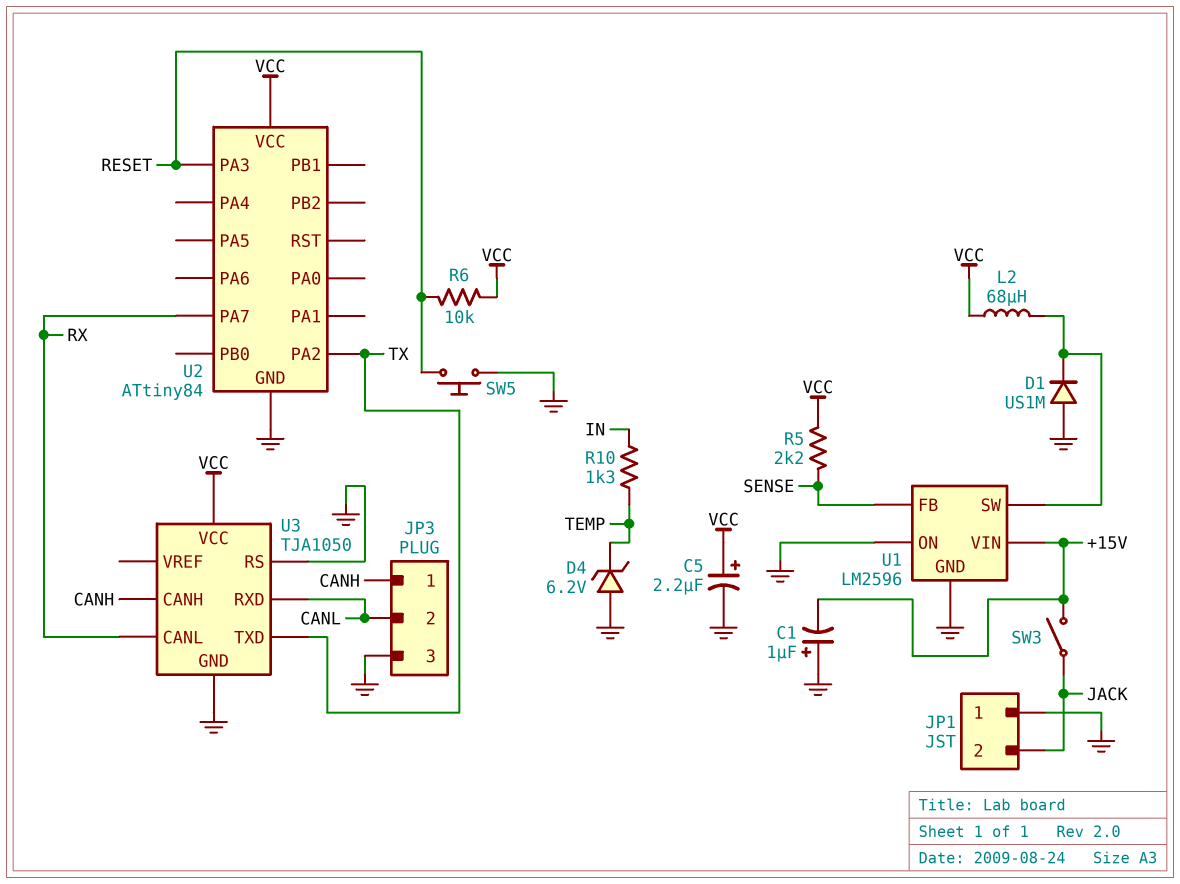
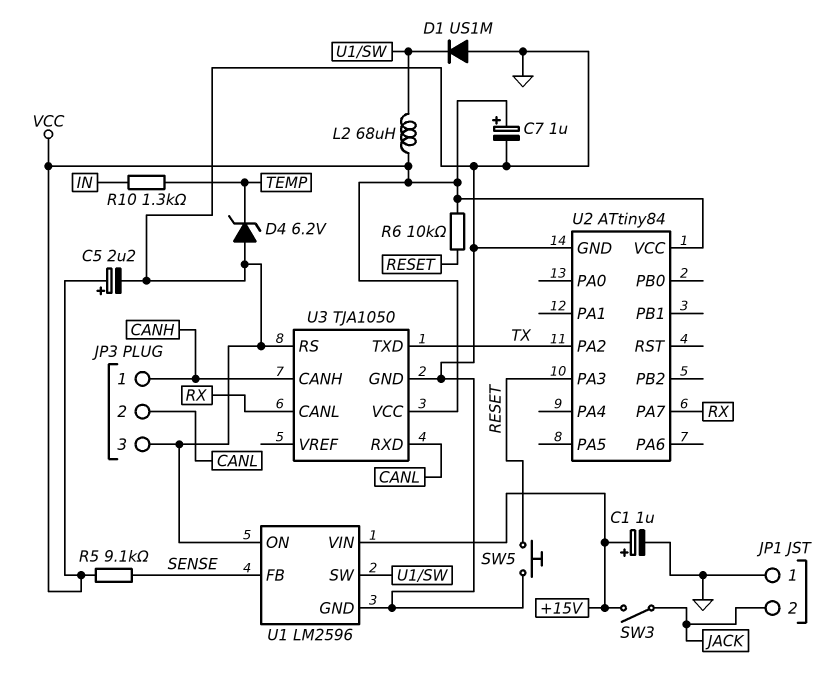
C1: 1uF (plus GND, minus +15V) -> 1uF (plus +15V, minus GND)
C7: none -> 1uF (plus VCC, minus GND)
R5: 2.2k (SENSE, VCC) -> 9.1k (SENSE, VCC)

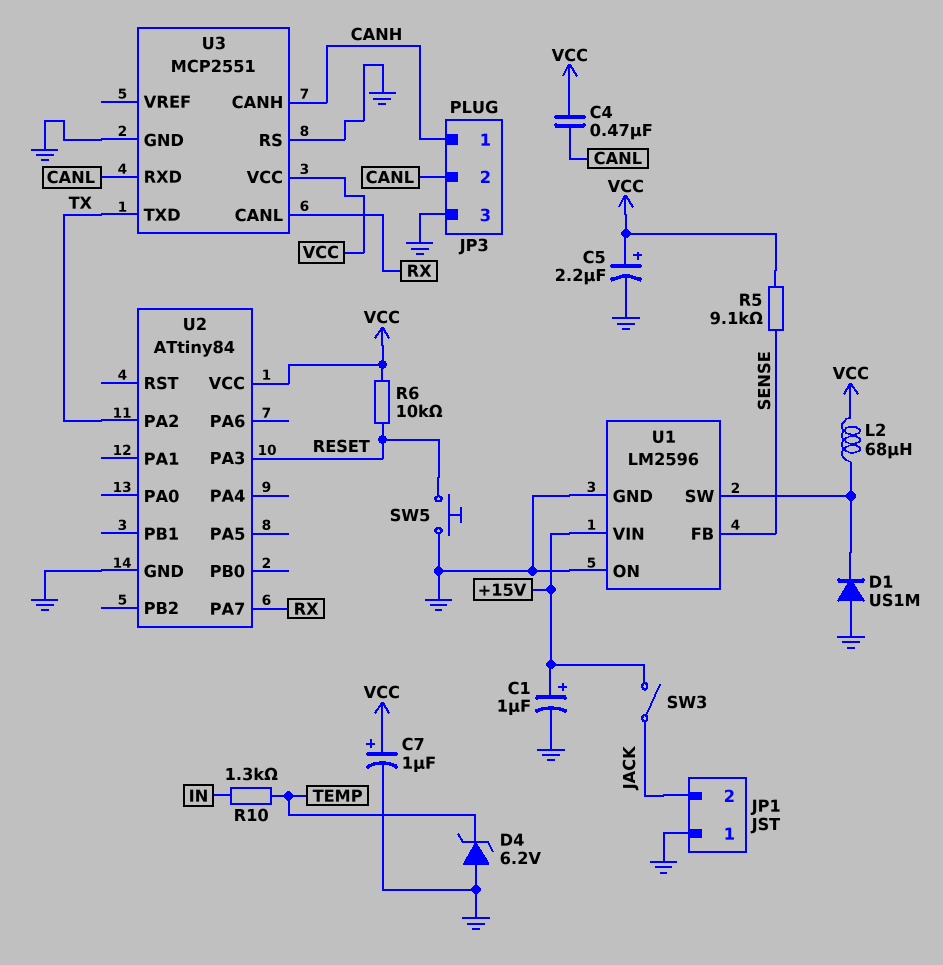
C4: none -> 470nF (CANL, VCC)
U3: TJA1050 -> MCP2551

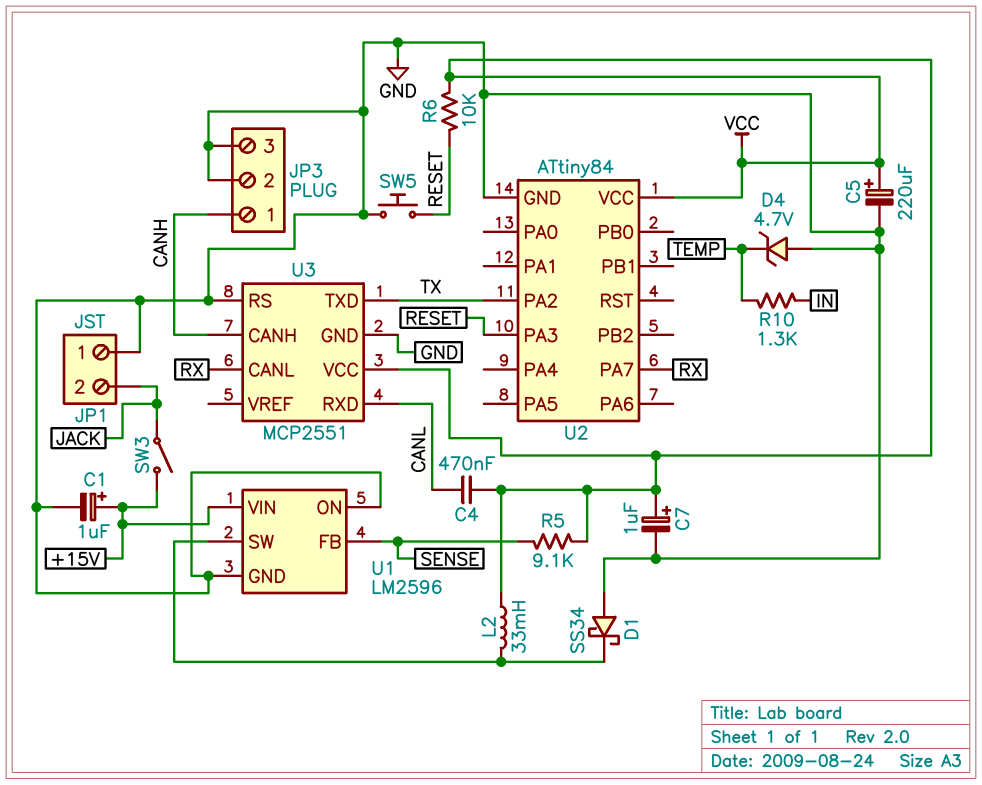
C5: 2.2uF (plus VCC, minus GND) -> 220uF (plus VCC, minus GND)
D1: diode US1M (A GND, K U1/SW) -> schottky SS34 (A GND, K U1/SW)
D4: zener 6.2V (A GND, K TEMP) -> zener 4.7V (A GND, K TEMP)
JP3 pin 2: CANL -> GND
L2: 68uH (U1/SW, VCC) -> 33mH (U1/SW, VCC)

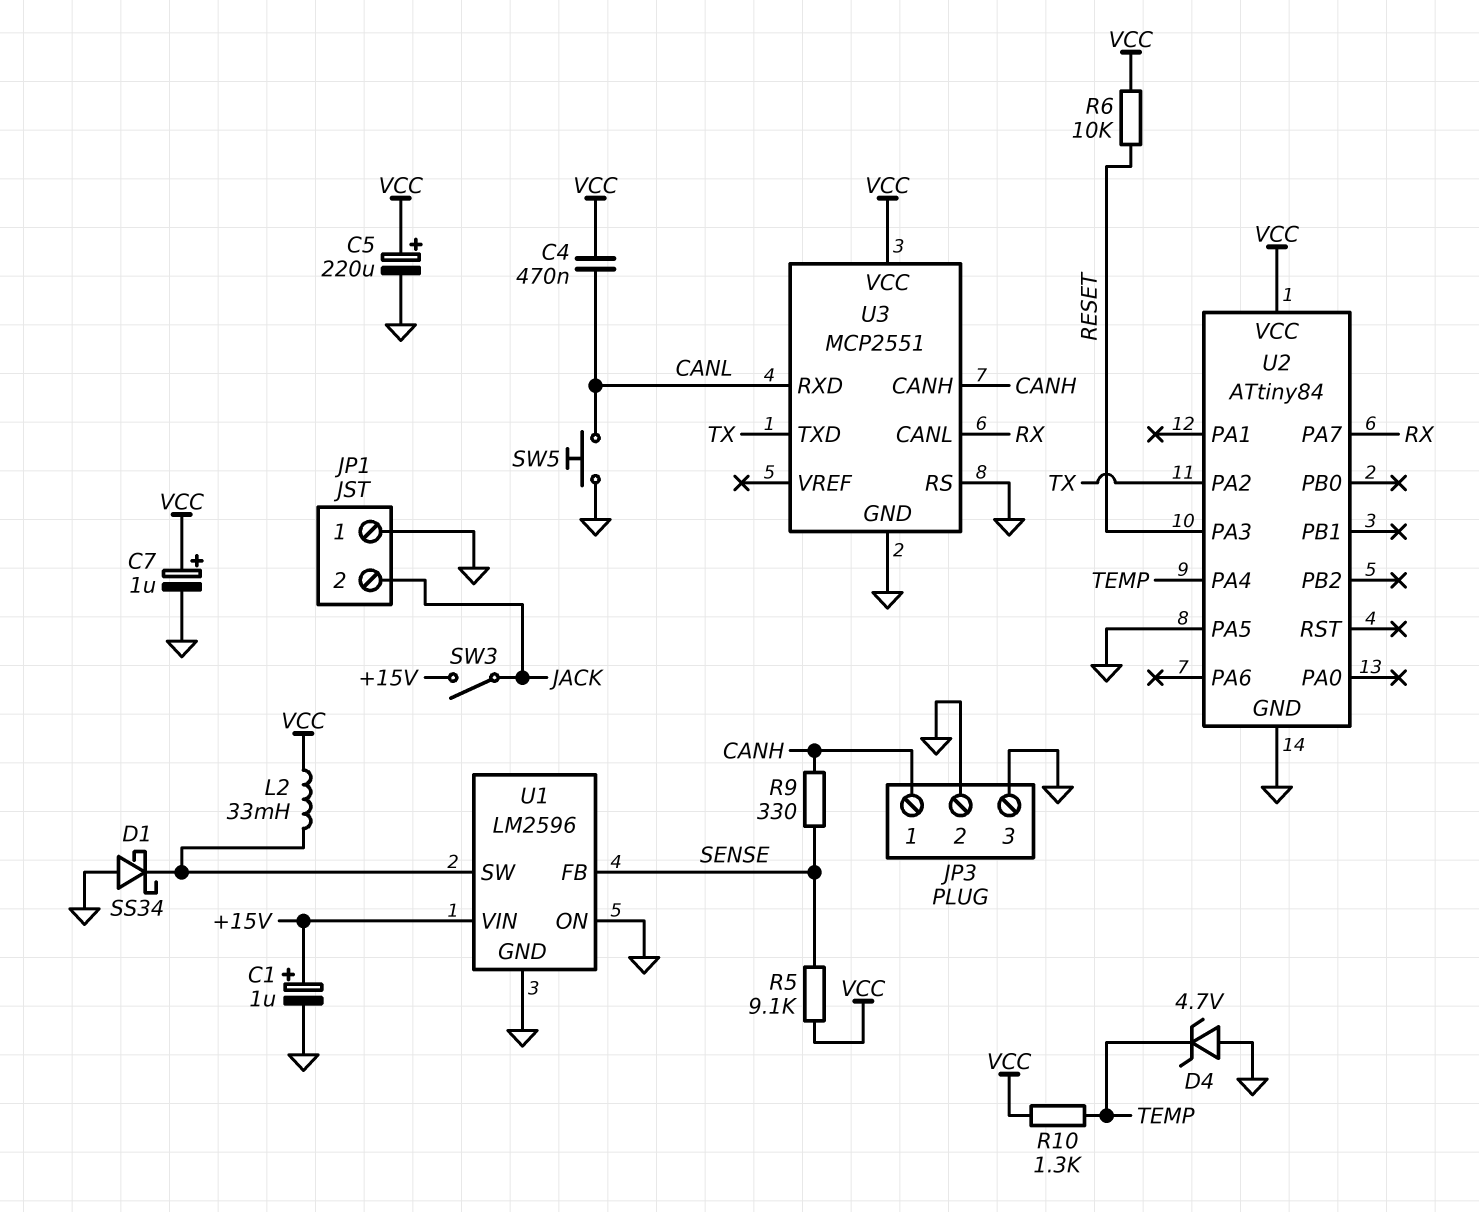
R9: none -> 330 (CANH, SENSE)
R10: 1.3k (IN, TEMP) -> 1.3k (TEMP, VCC)
SW5: button (GND, RESET) -> button (CANL, GND)
U2 pin PA4: none -> TEMP
U2 pin PA5: none -> GND

